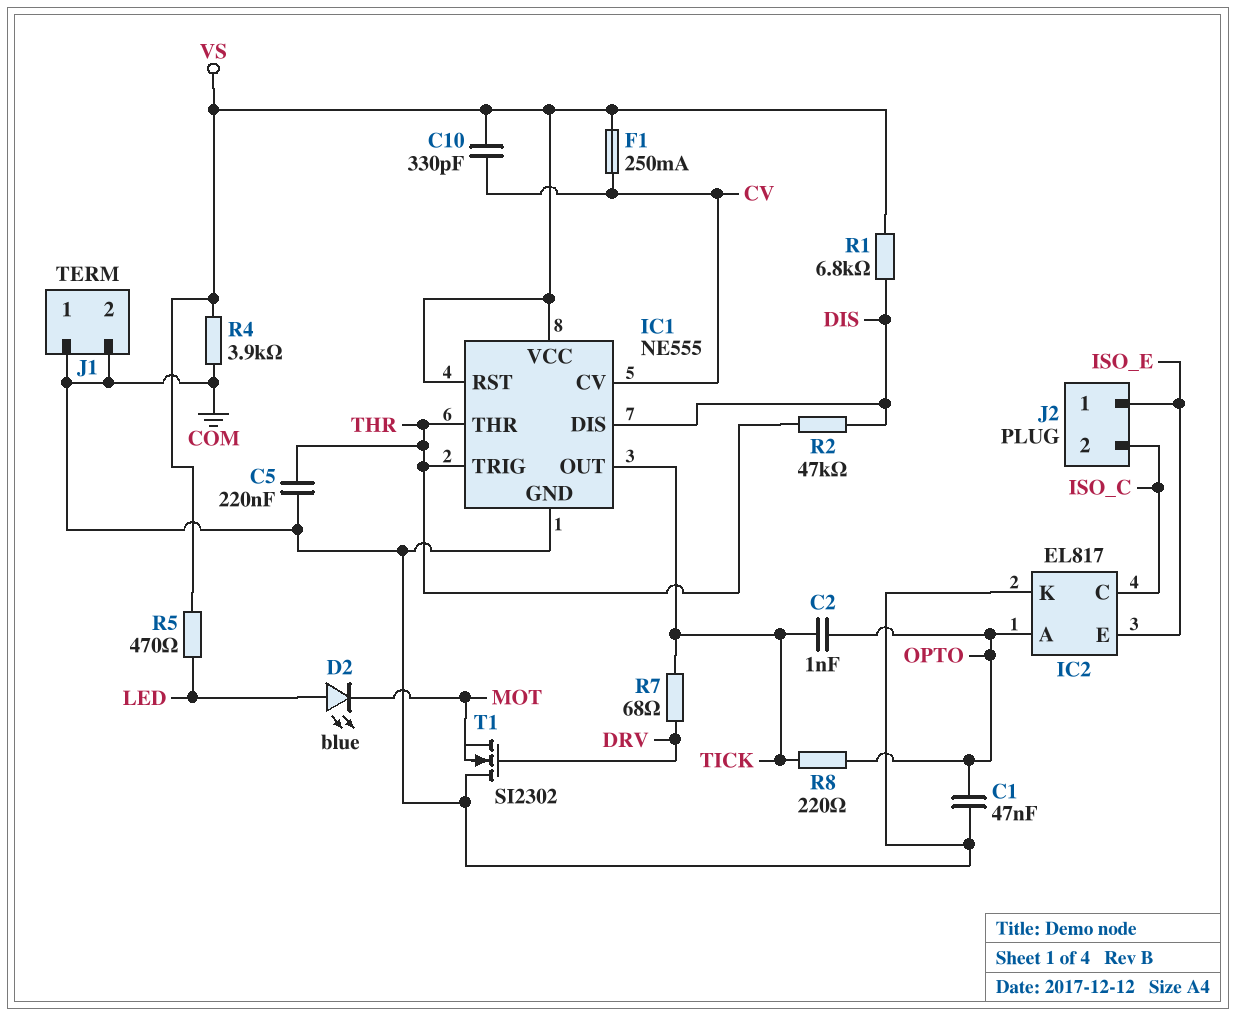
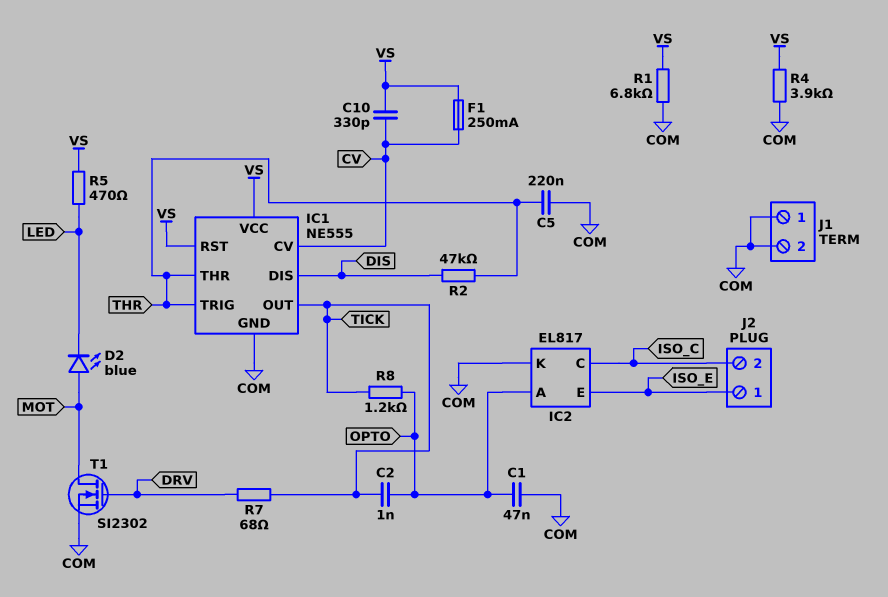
D2: LED blue (A LED, K MOT) -> LED blue (A MOT, K LED)
R1: 6.8k (DIS, VS) -> 6.8k (COM, VS)
R8: 220 (OPTO, TICK) -> 1.2k (OPTO, TICK)
T1: NMOS SI2302 (G DRV, D COM, S MOT) -> NMOS SI2302 (G DRV, D MOT, S COM)

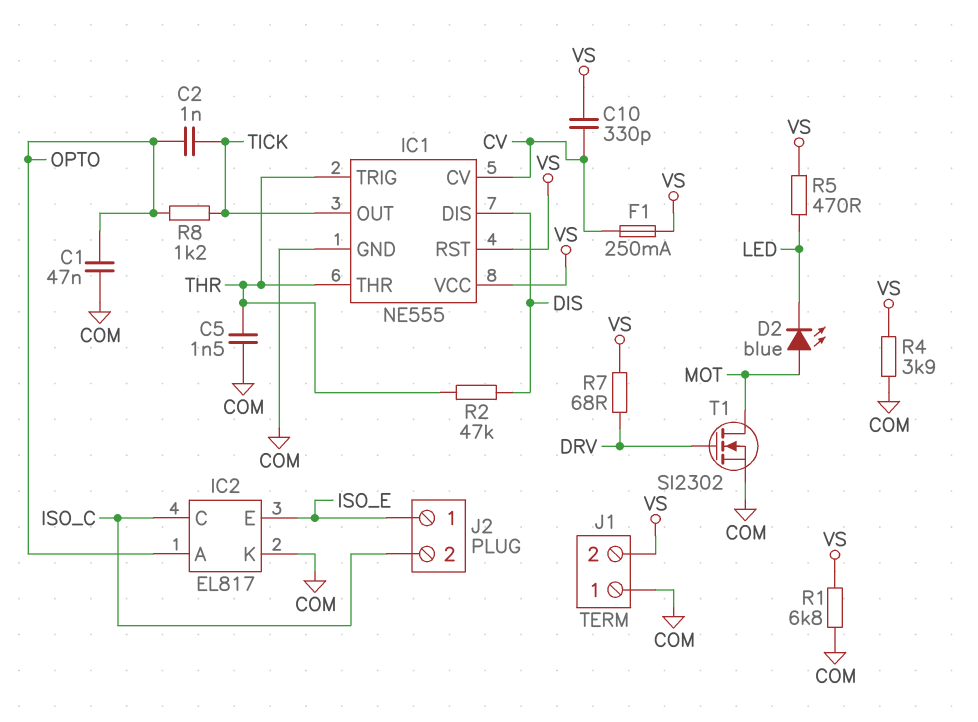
C5: 220nF (COM, THR) -> 1.5nF (COM, THR)
J1 pin 2: COM -> VS
R7: 68 (DRV, TICK) -> 68 (DRV, VS)

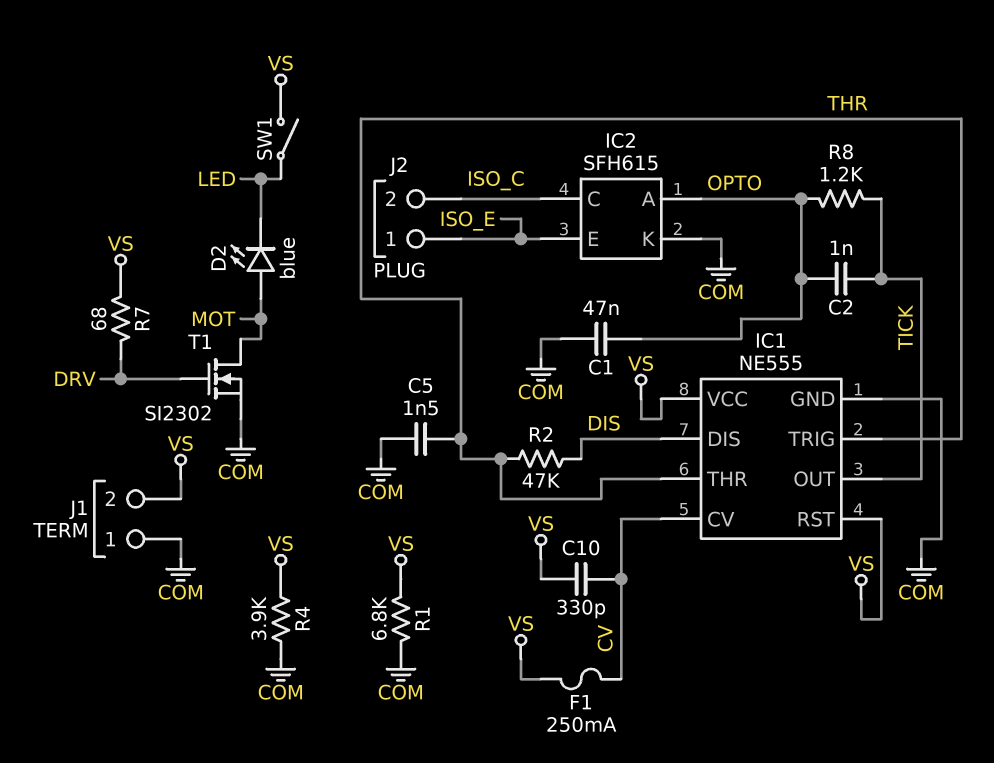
IC2: EL817 -> SFH615
R5: 470 (LED, VS) -> none
SW1: none -> switch (LED, VS)

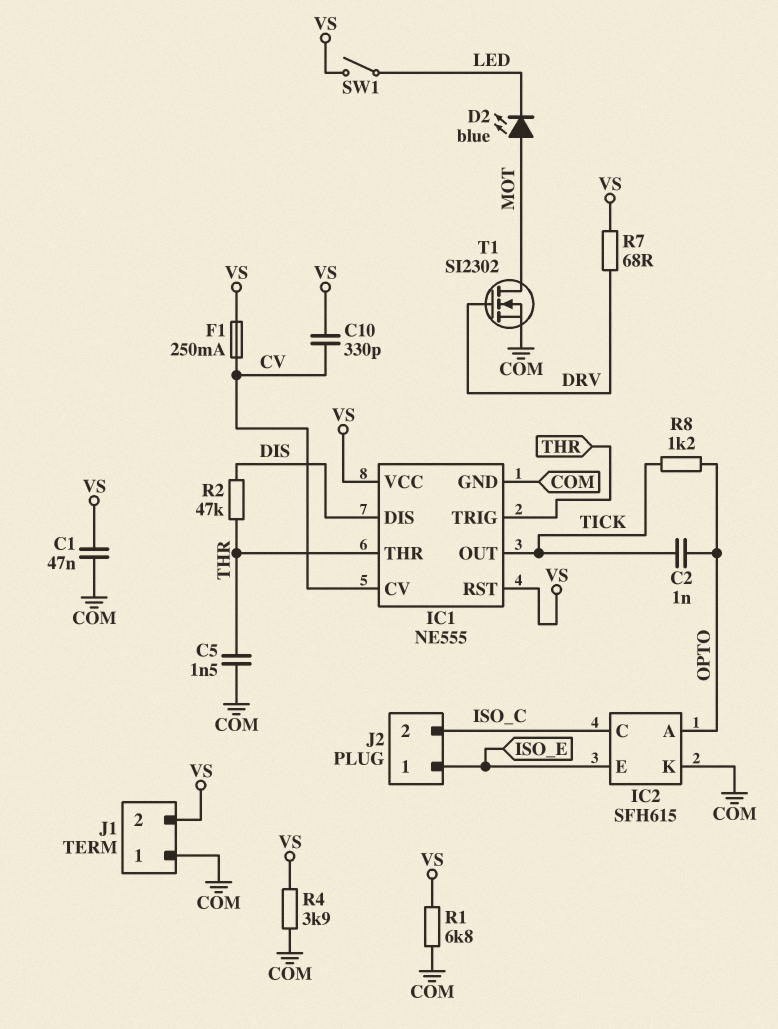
C1: 47nF (COM, OPTO) -> 47nF (COM, VS)

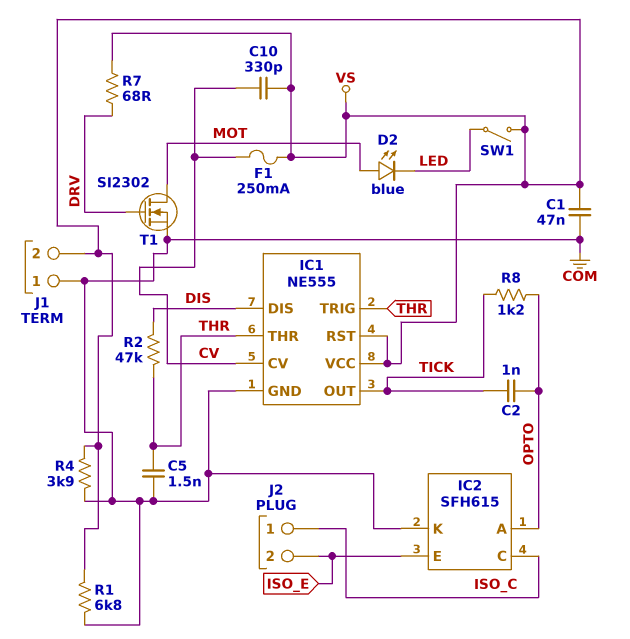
J2 pin 1: ISO_E -> ISO_C
J2 pin 2: ISO_C -> ISO_E

